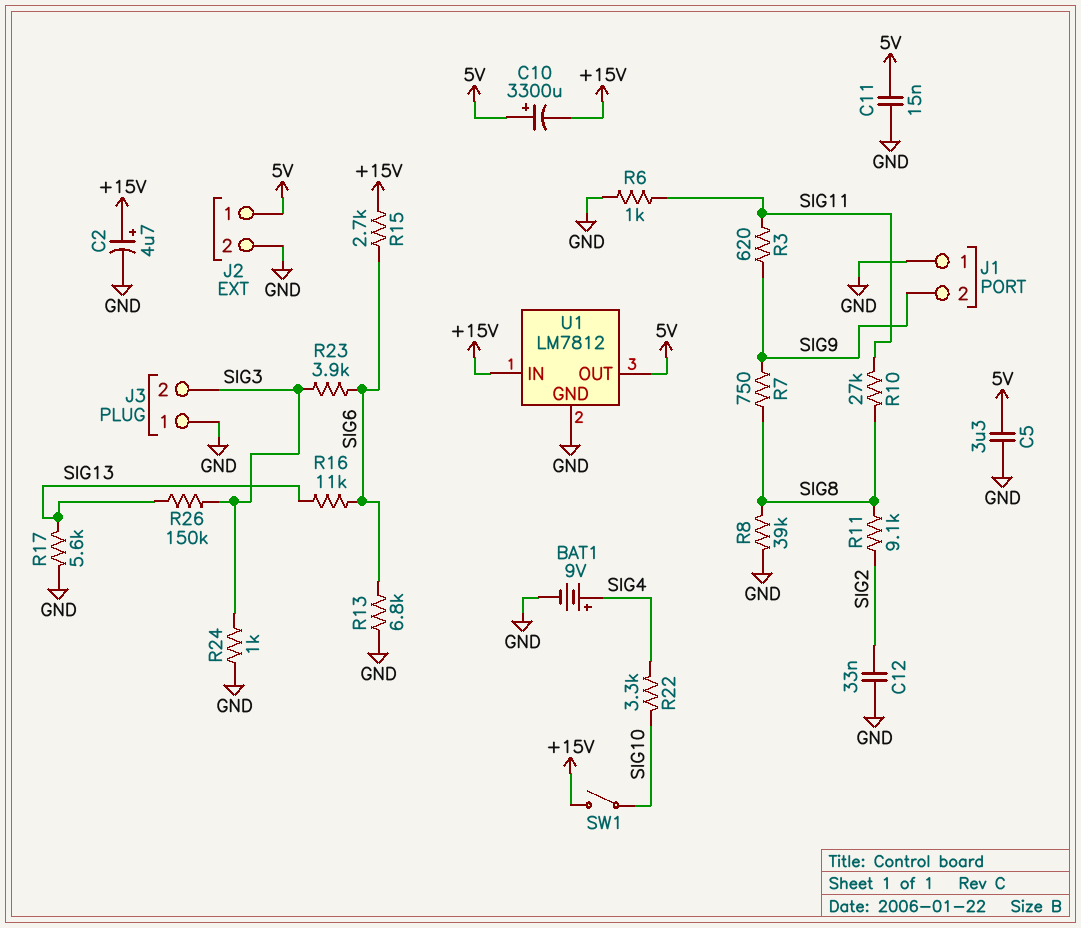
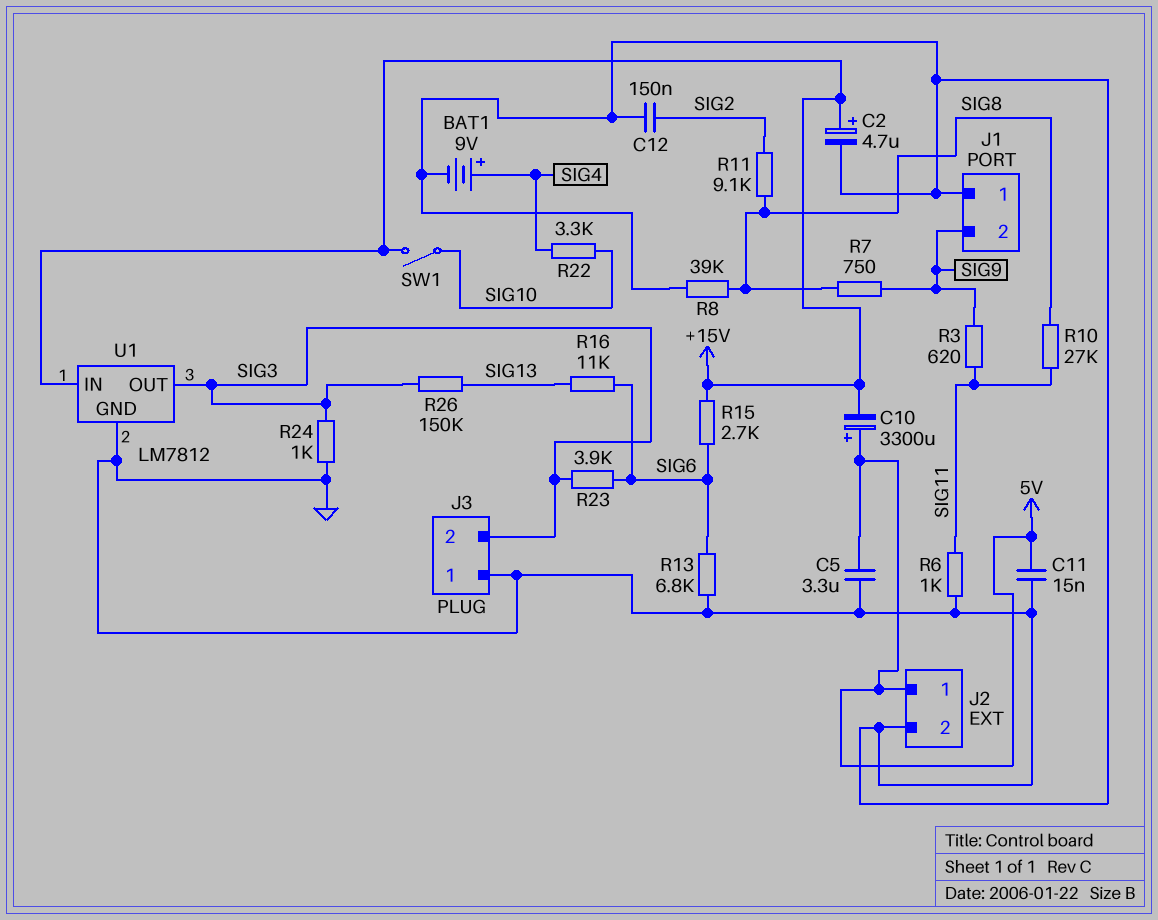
C12: 33nF (GND, SIG2) -> 150nF (GND, SIG2)
R17: 5.6k (GND, SIG13) -> none
U1 pin OUT: 5V -> SIG3

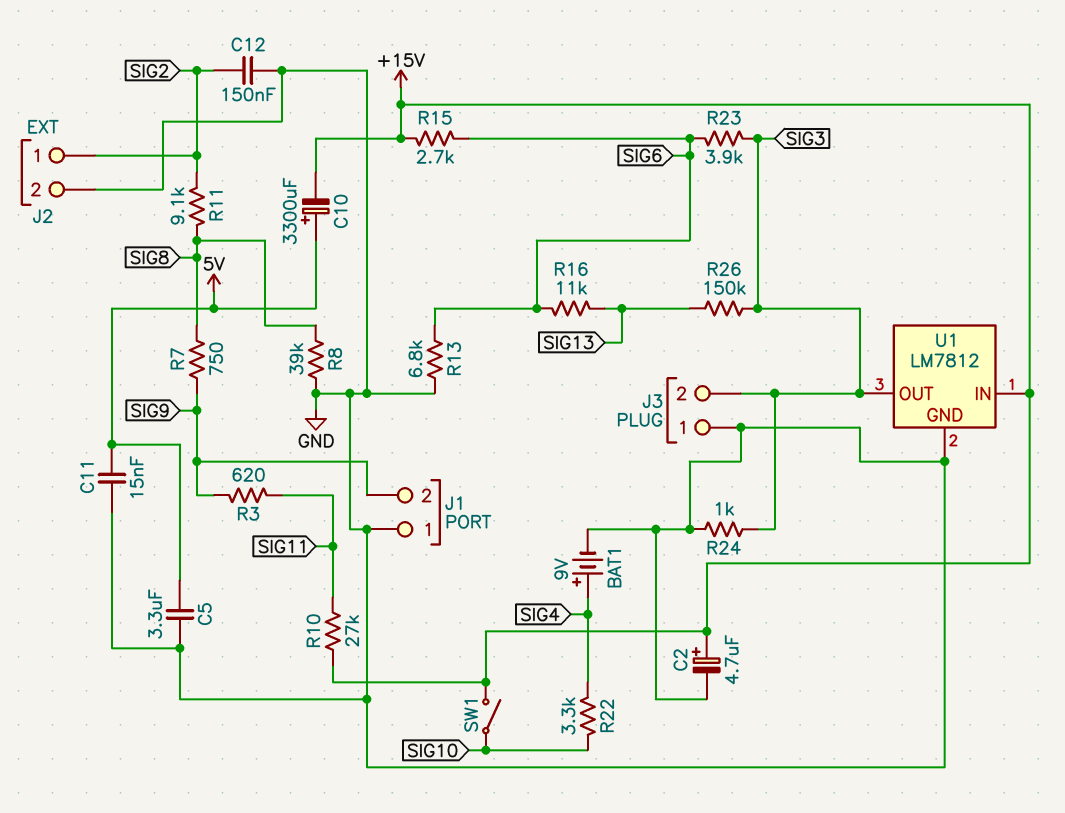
J2 pin 1: 5V -> SIG2
R6: 1k (GND, SIG11) -> none
R10: 27k (SIG8, SIG11) -> 27k (+15V, SIG11)

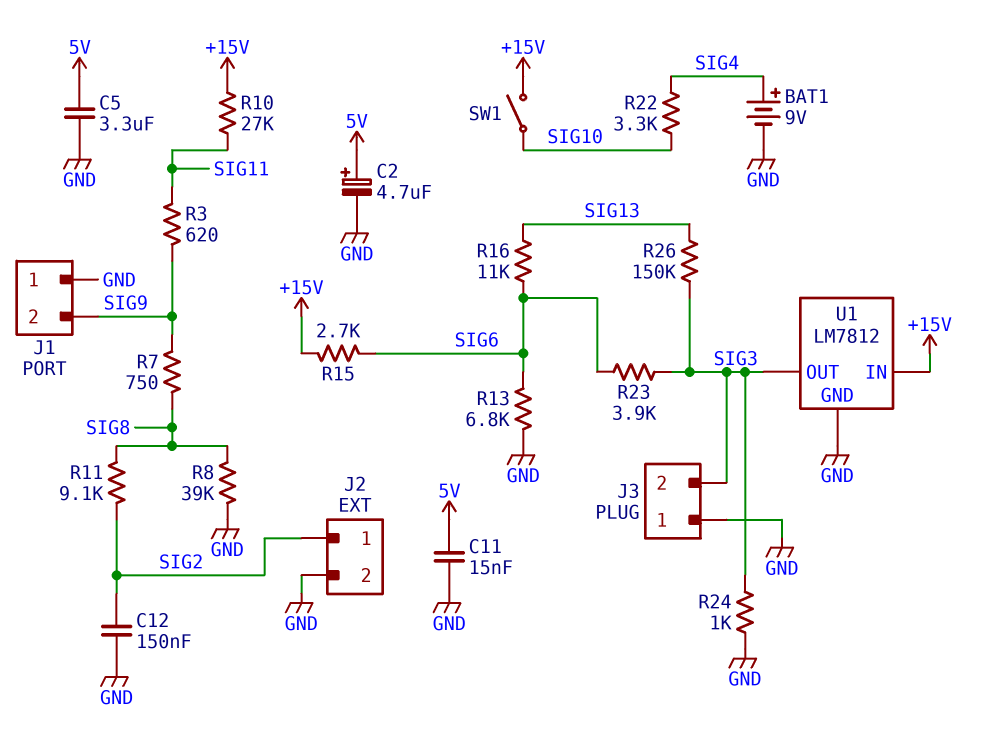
C2: 4.7uF (plus +15V, minus GND) -> 4.7uF (plus 5V, minus GND)
C10: 3300uF (plus 5V, minus +15V) -> none

